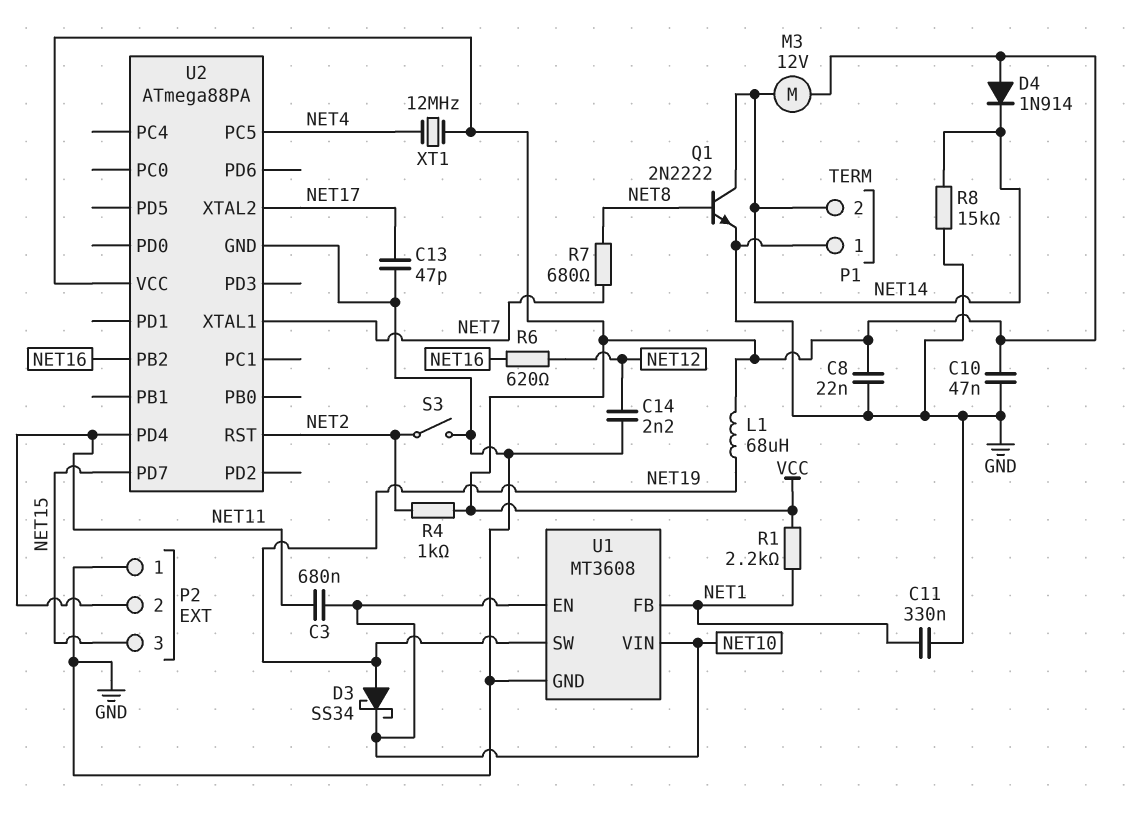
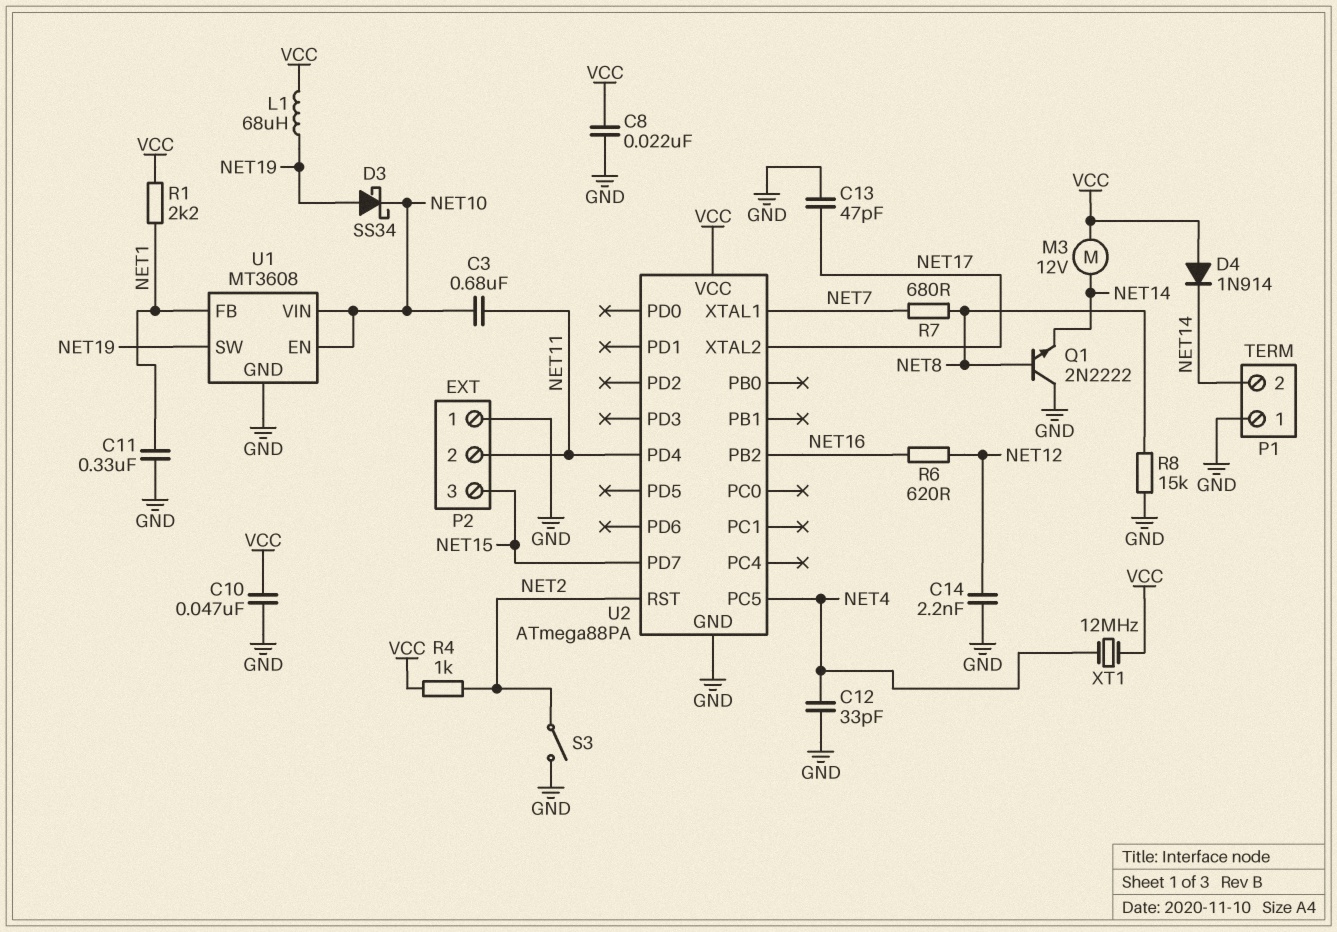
C12: none -> 33pF (GND, NET4)
Q1: NPN 2N2222 (B NET8, C NET14, E GND) -> NPN 2N2222 (B NET8, C GND, E NET14)
R8: 15k (GND, NET14) -> 15k (GND, NET8)

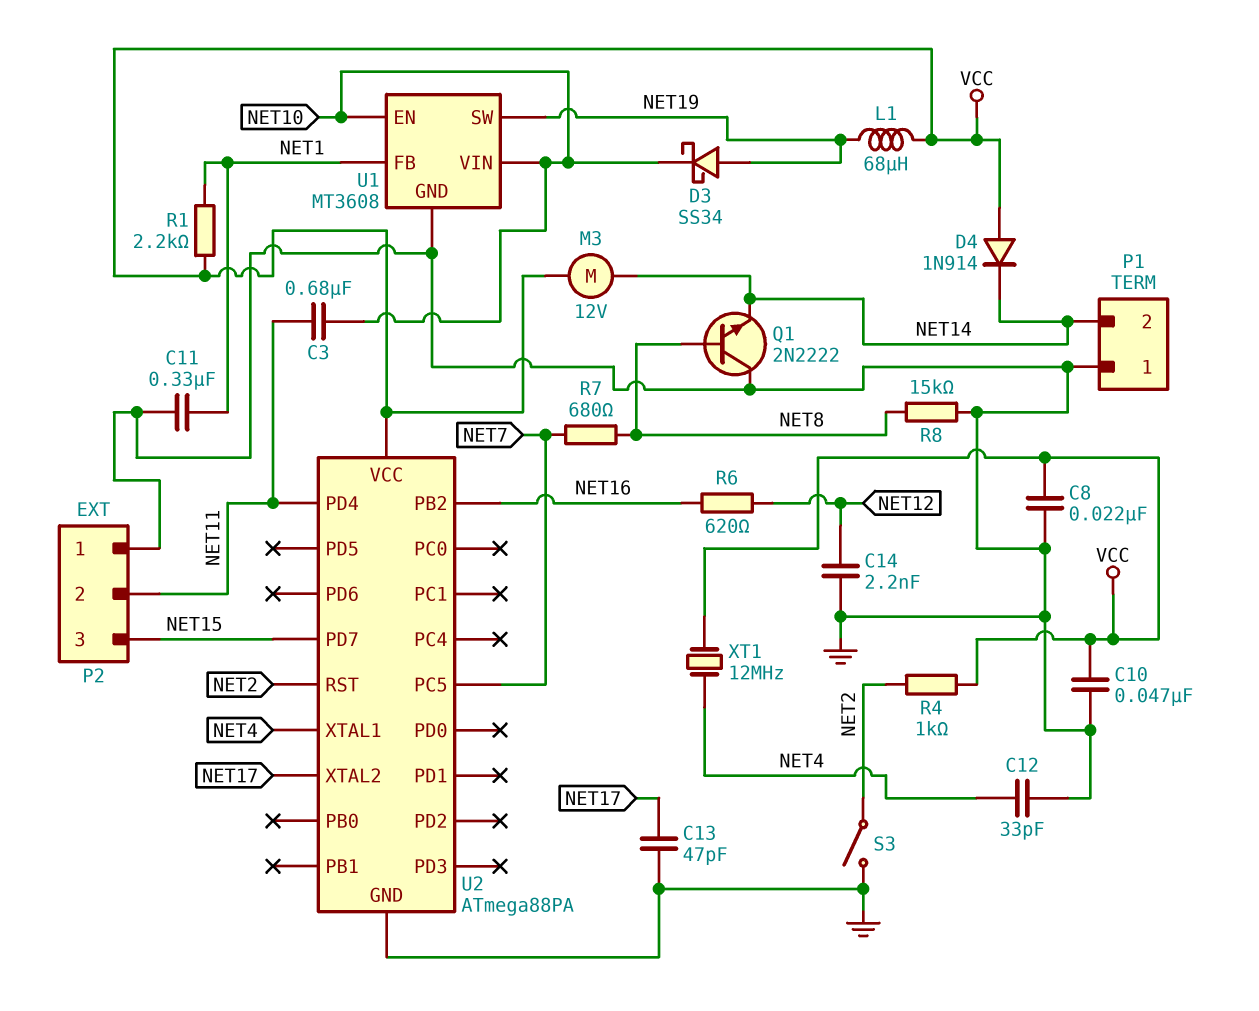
U2 pin PC5: NET4 -> NET7
U2 pin XTAL1: NET7 -> NET4

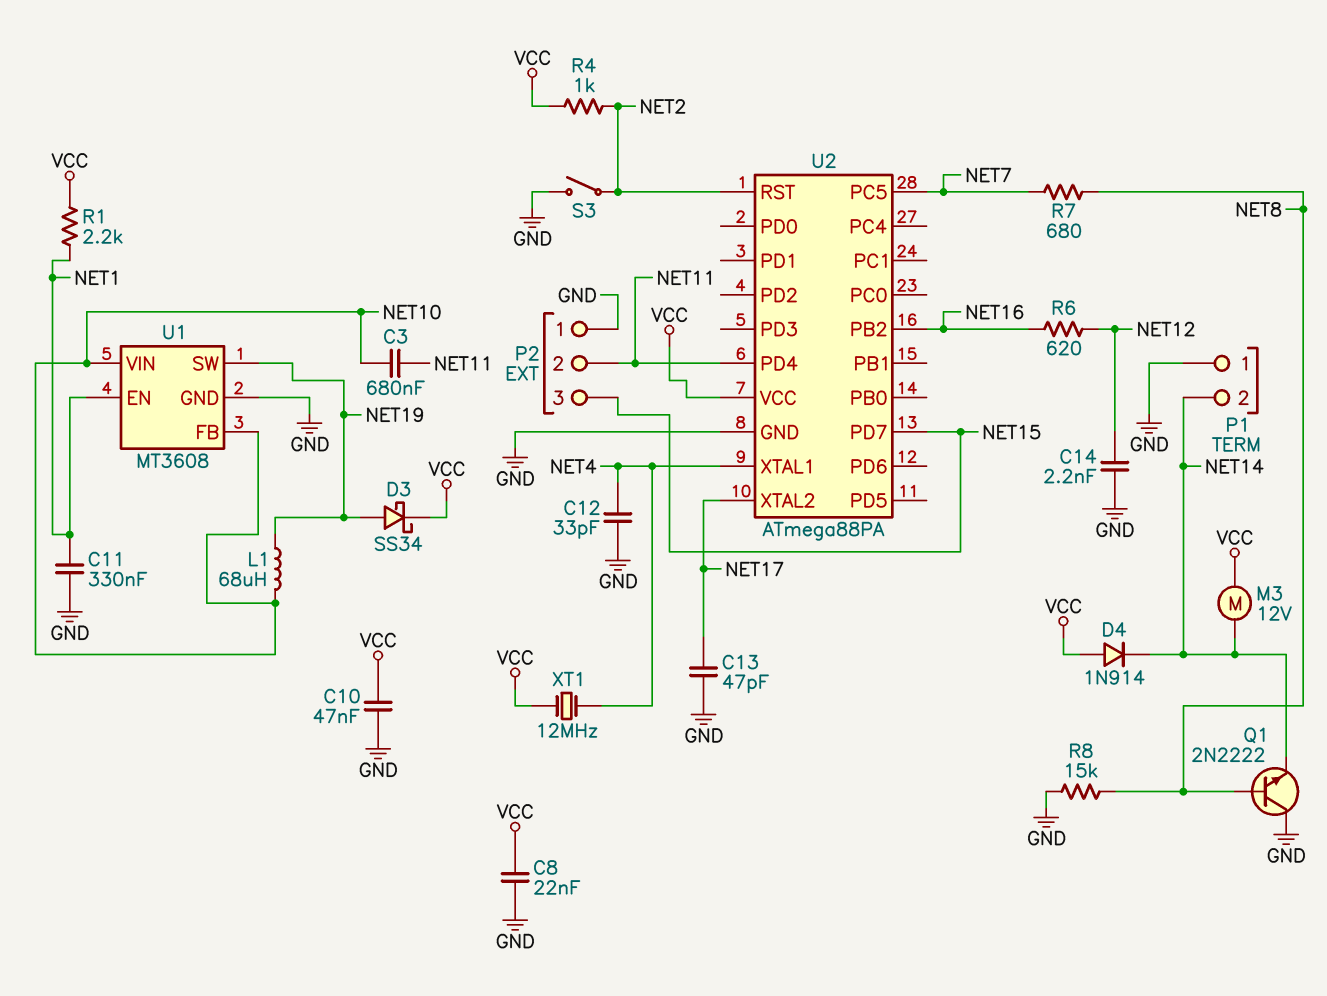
D3: schottky SS34 (A NET19, K NET10) -> schottky SS34 (A NET19, K VCC)
L1: 68uH (NET19, VCC) -> 68uH (NET10, NET19)
U1 pin EN: NET10 -> NET1
U1 pin FB: NET1 -> NET10

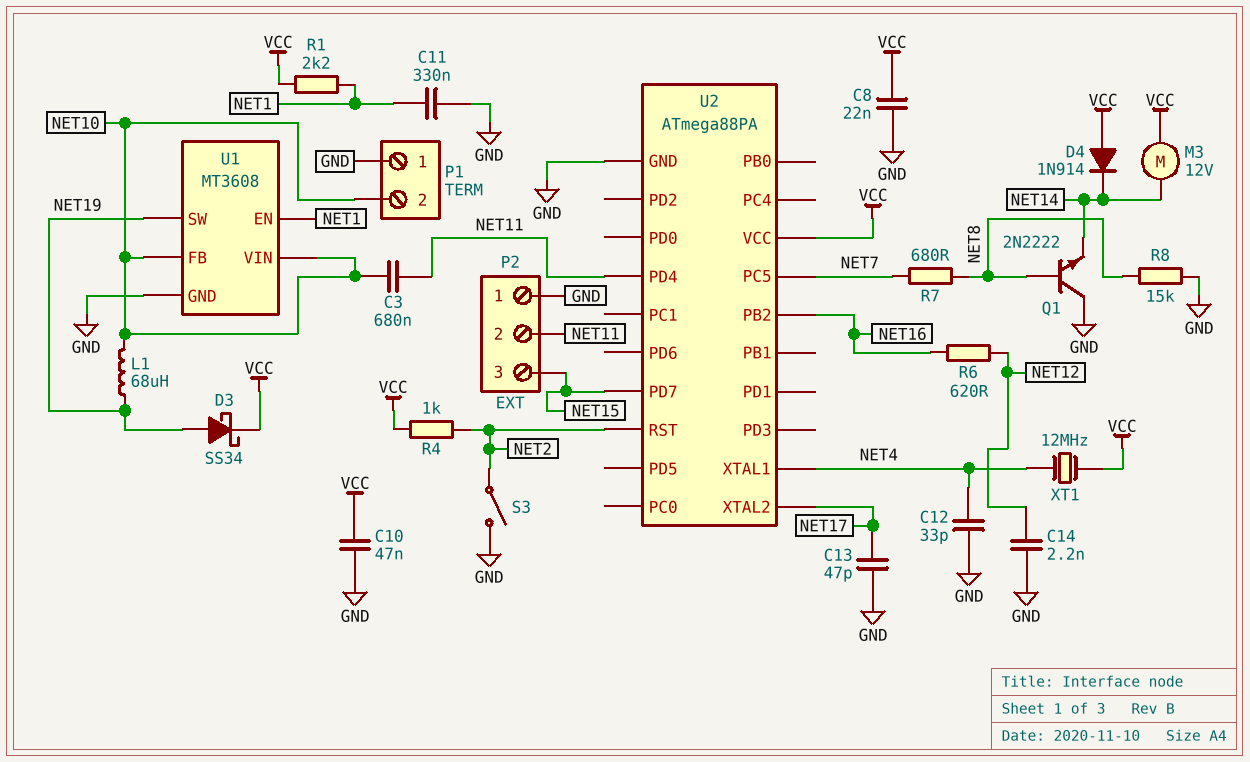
P1 pin 2: NET14 -> NET10

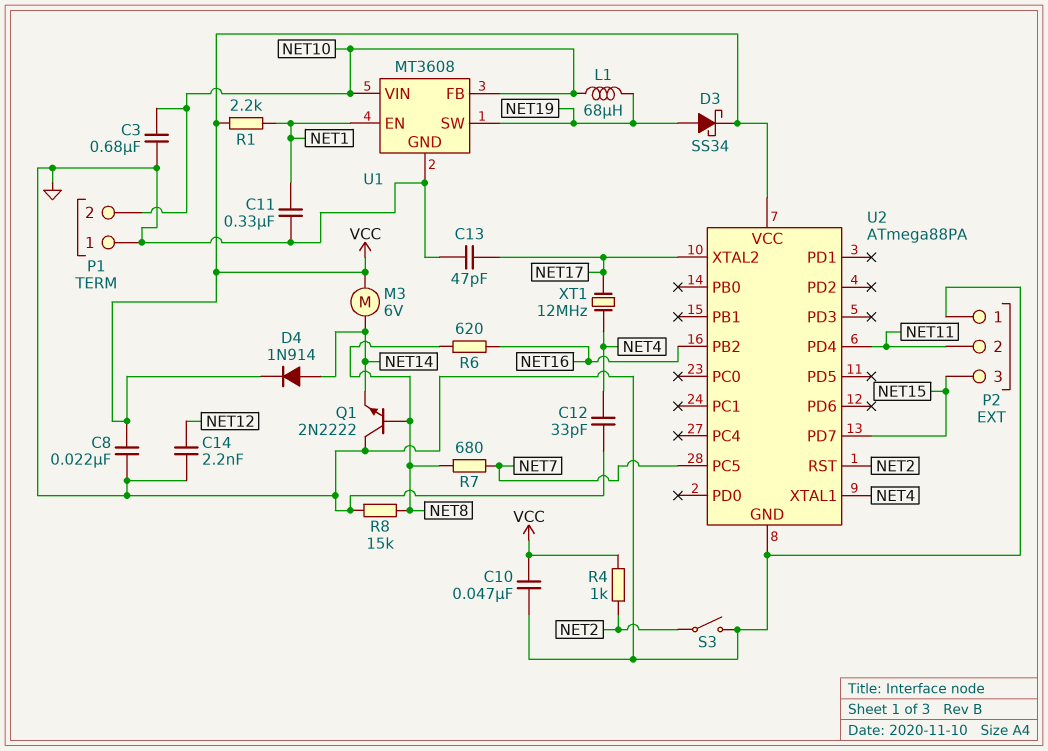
C3: 680nF (NET10, NET11) -> 680nF (GND, NET10)
D4: diode 1N914 (A VCC, K NET14) -> diode 1N914 (A NET14, K VCC)
M3: motor 12V (NET14, VCC) -> motor 6V (NET14, VCC)
R6: 620 (NET12, NET16) -> 620 (NET8, NET16)
XT1: 12MHz (NET4, VCC) -> 12MHz (NET4, NET17)

